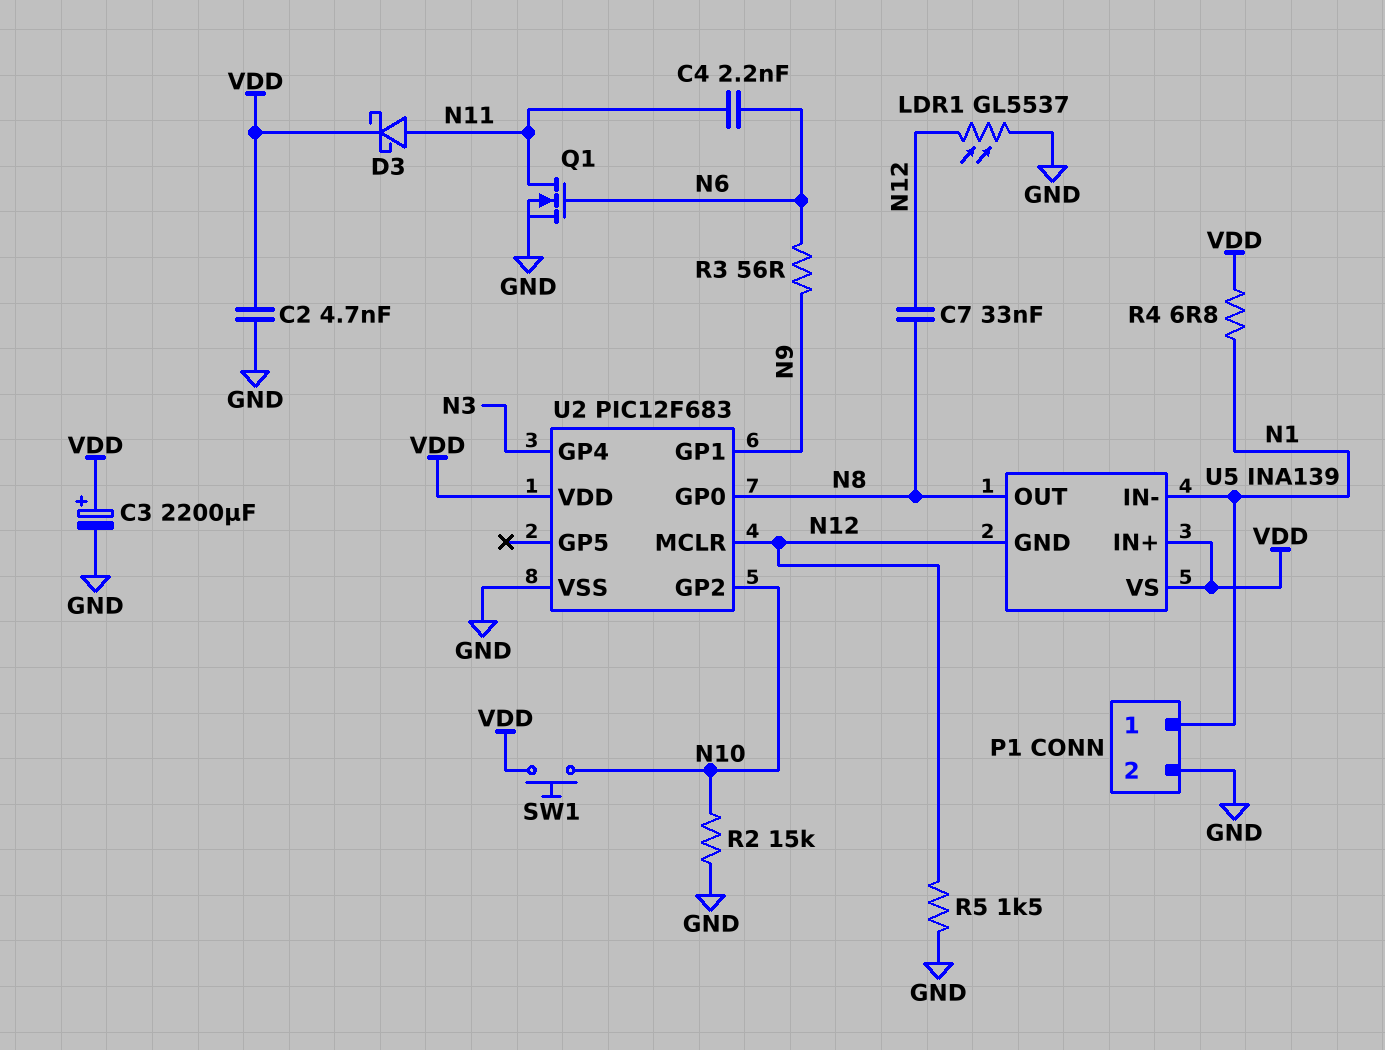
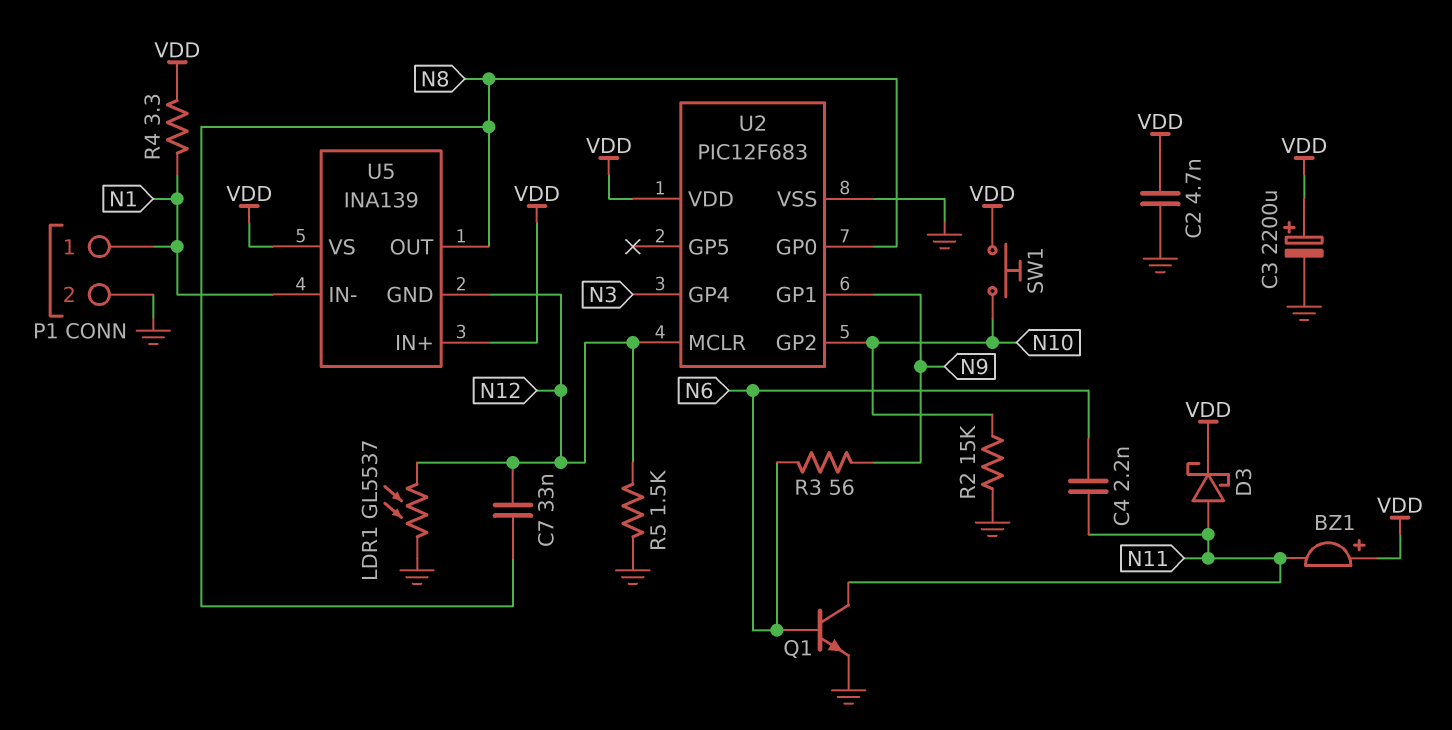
BZ1: none -> buzzer (plus VDD, minus N11)
Q1: NMOS (G N6, D N11, S GND) -> NPN (B N6, C N11, E GND)
R4: 6.8 (N1, VDD) -> 3.3 (N1, VDD)

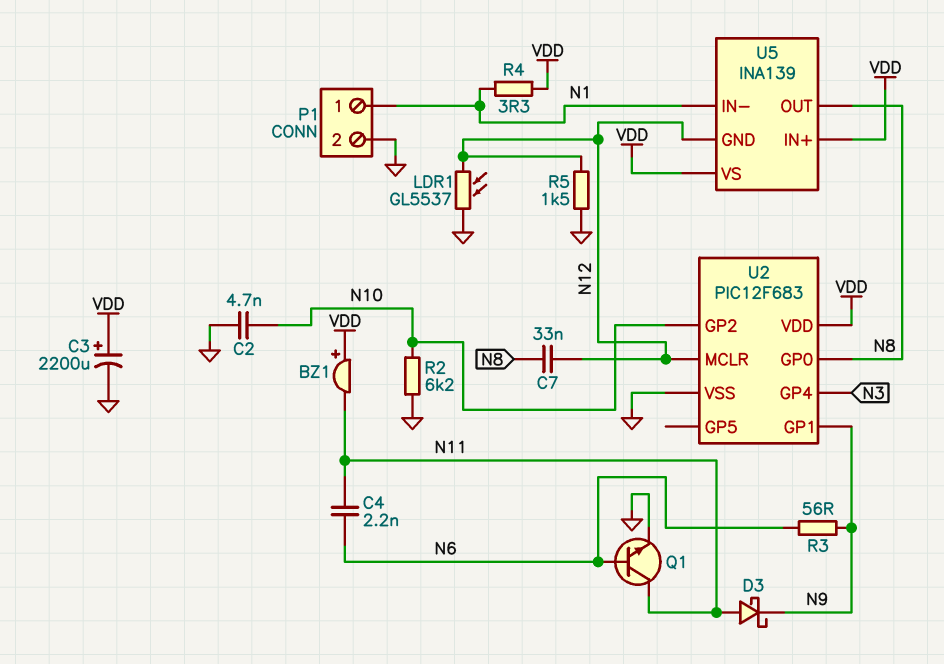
C2: 4.7nF (GND, VDD) -> 4.7nF (GND, N10)
D3: schottky (A N11, K VDD) -> schottky (A N11, K N9)
R2: 15k (GND, N10) -> 6.2k (GND, N10)
SW1: button (N10, VDD) -> none

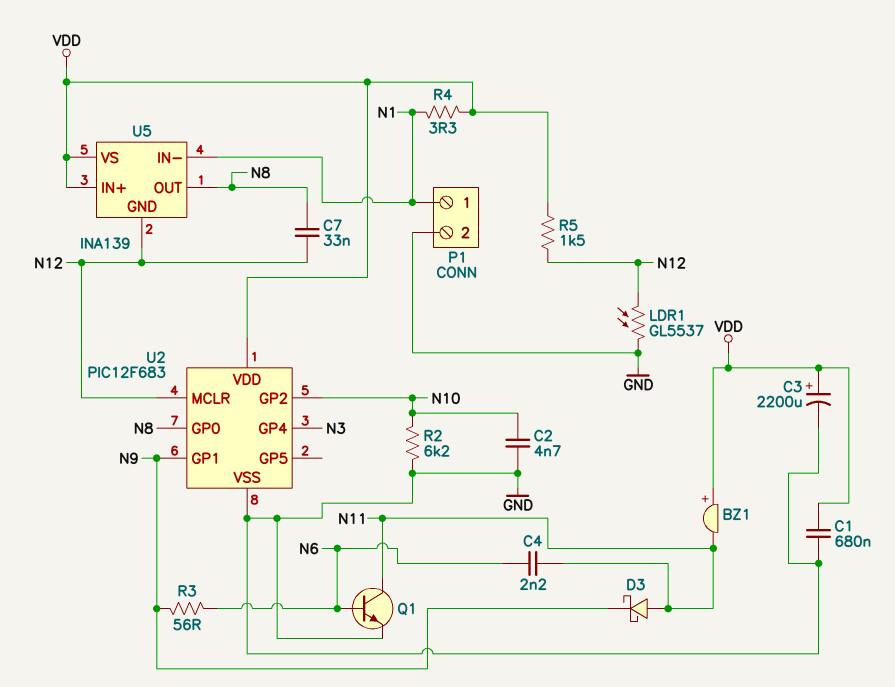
C1: none -> 680nF (GND, VDD)
R5: 1.5k (GND, N12) -> 1.5k (N12, VDD)

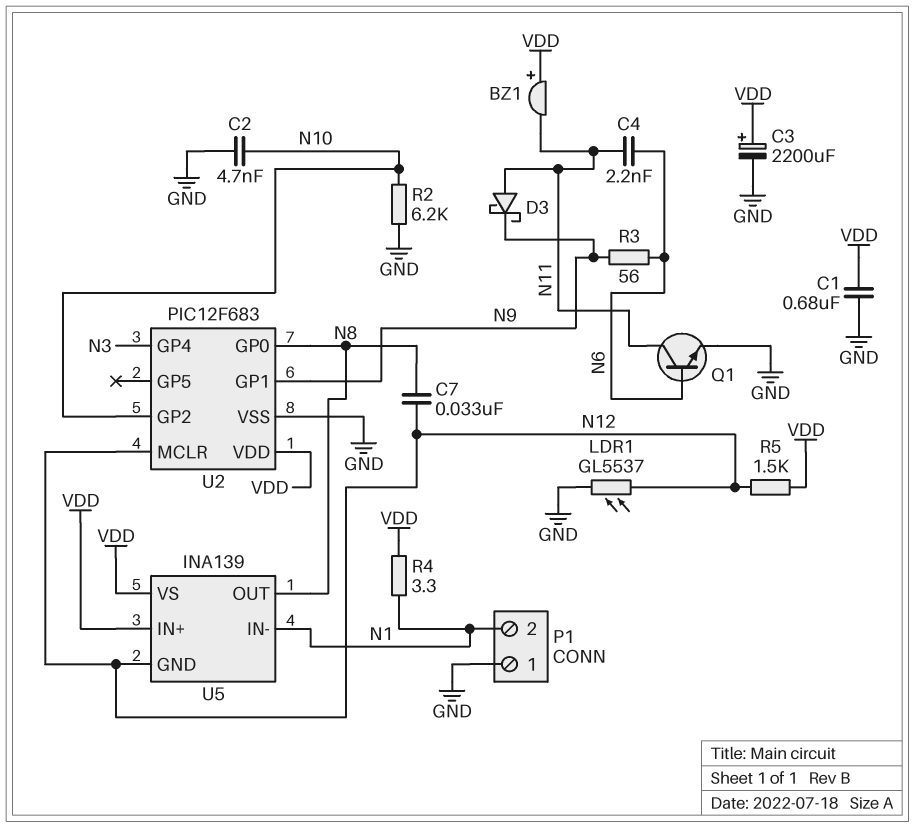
P1 pin 1: N1 -> GND
P1 pin 2: GND -> N1

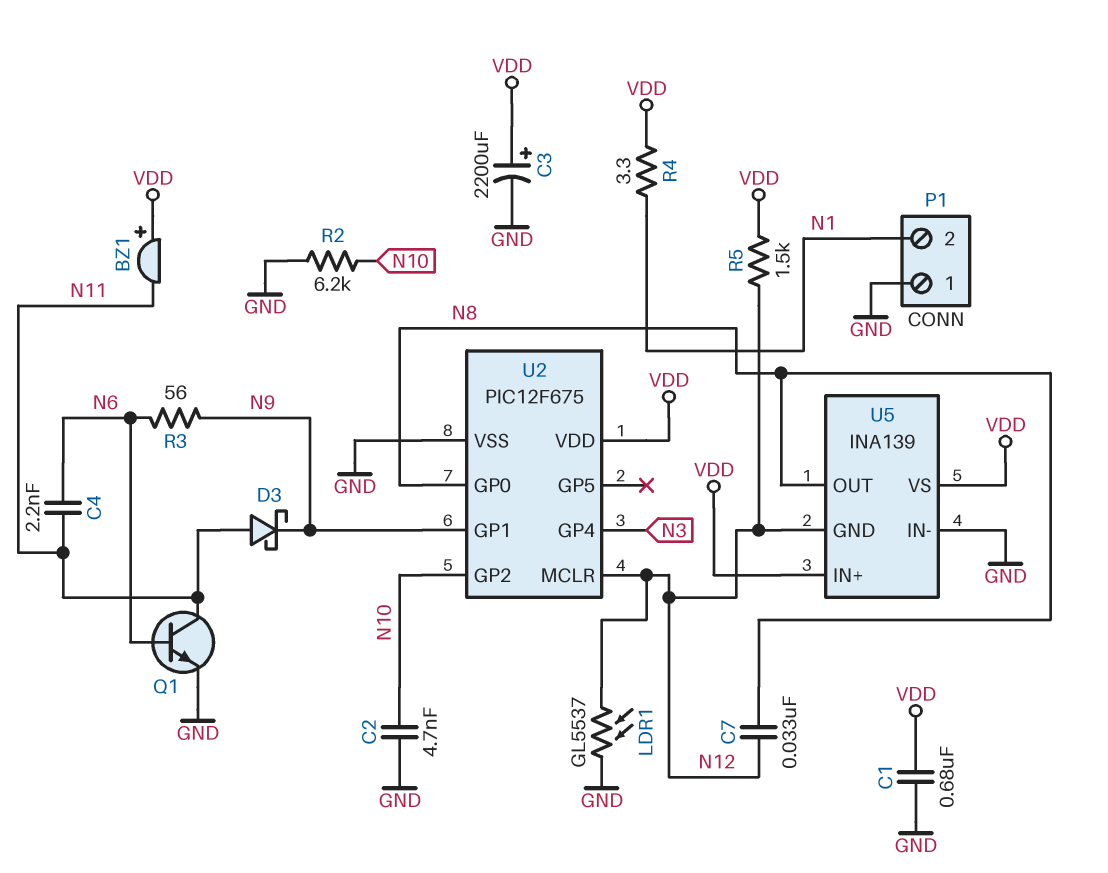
U2: PIC12F683 -> PIC12F675
U5 pin IN-: N1 -> GND

